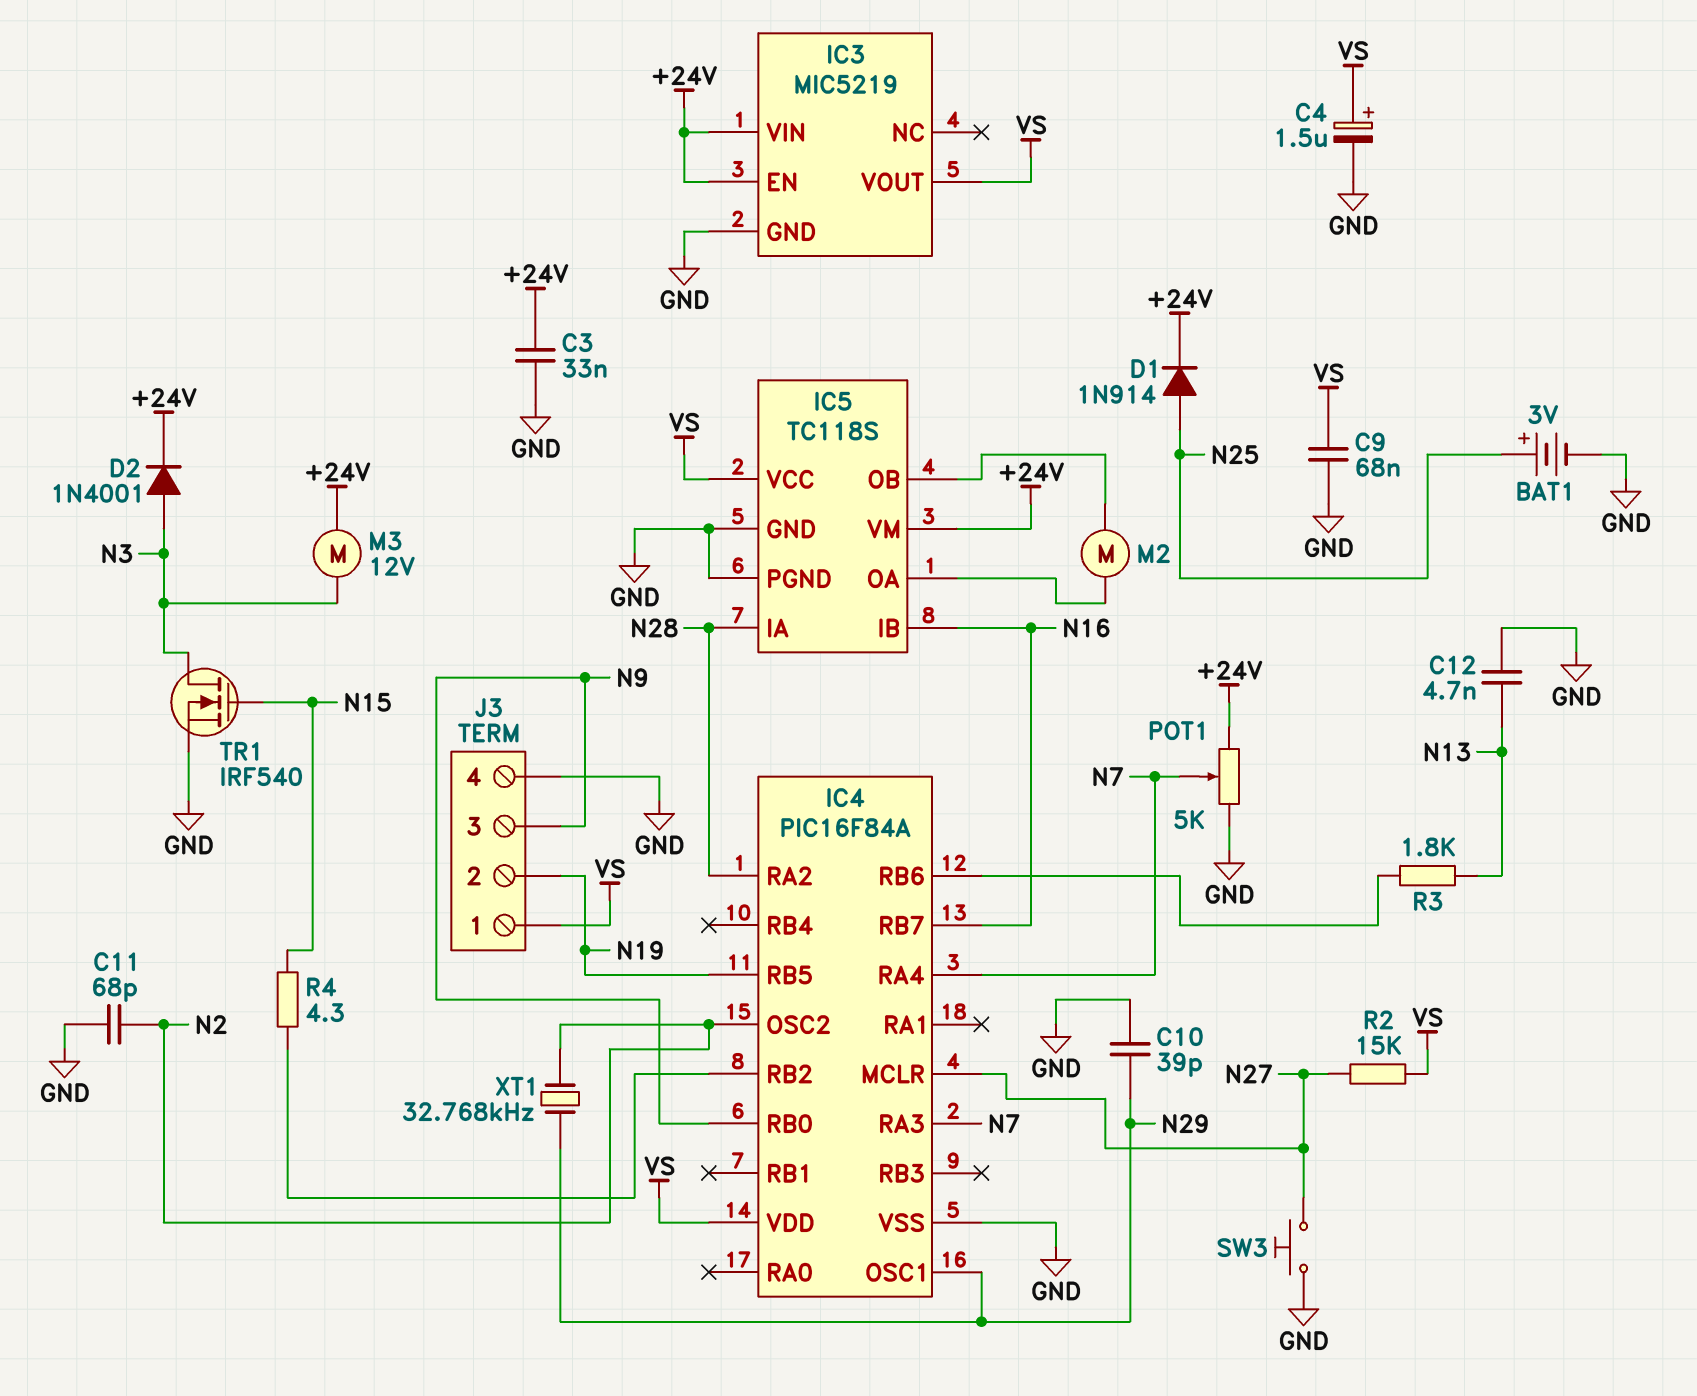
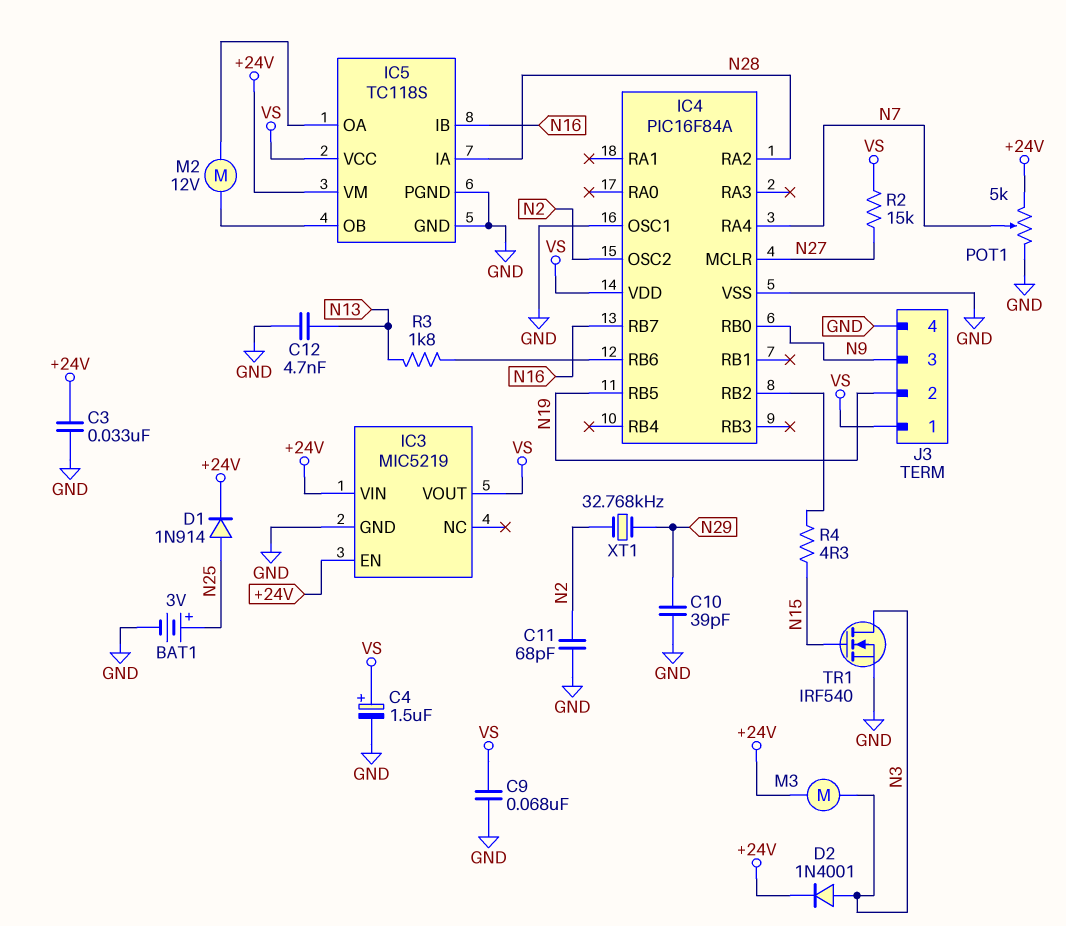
IC4 pin OSC1: N29 -> GND
IC4 pin RA3: N7 -> none
M2: motor (IC5/OA, IC5/OB) -> motor 12V (IC5/OA, IC5/OB)
M3: motor 12V (+24V, N3) -> motor (+24V, N3)
SW3: button (GND, N27) -> none

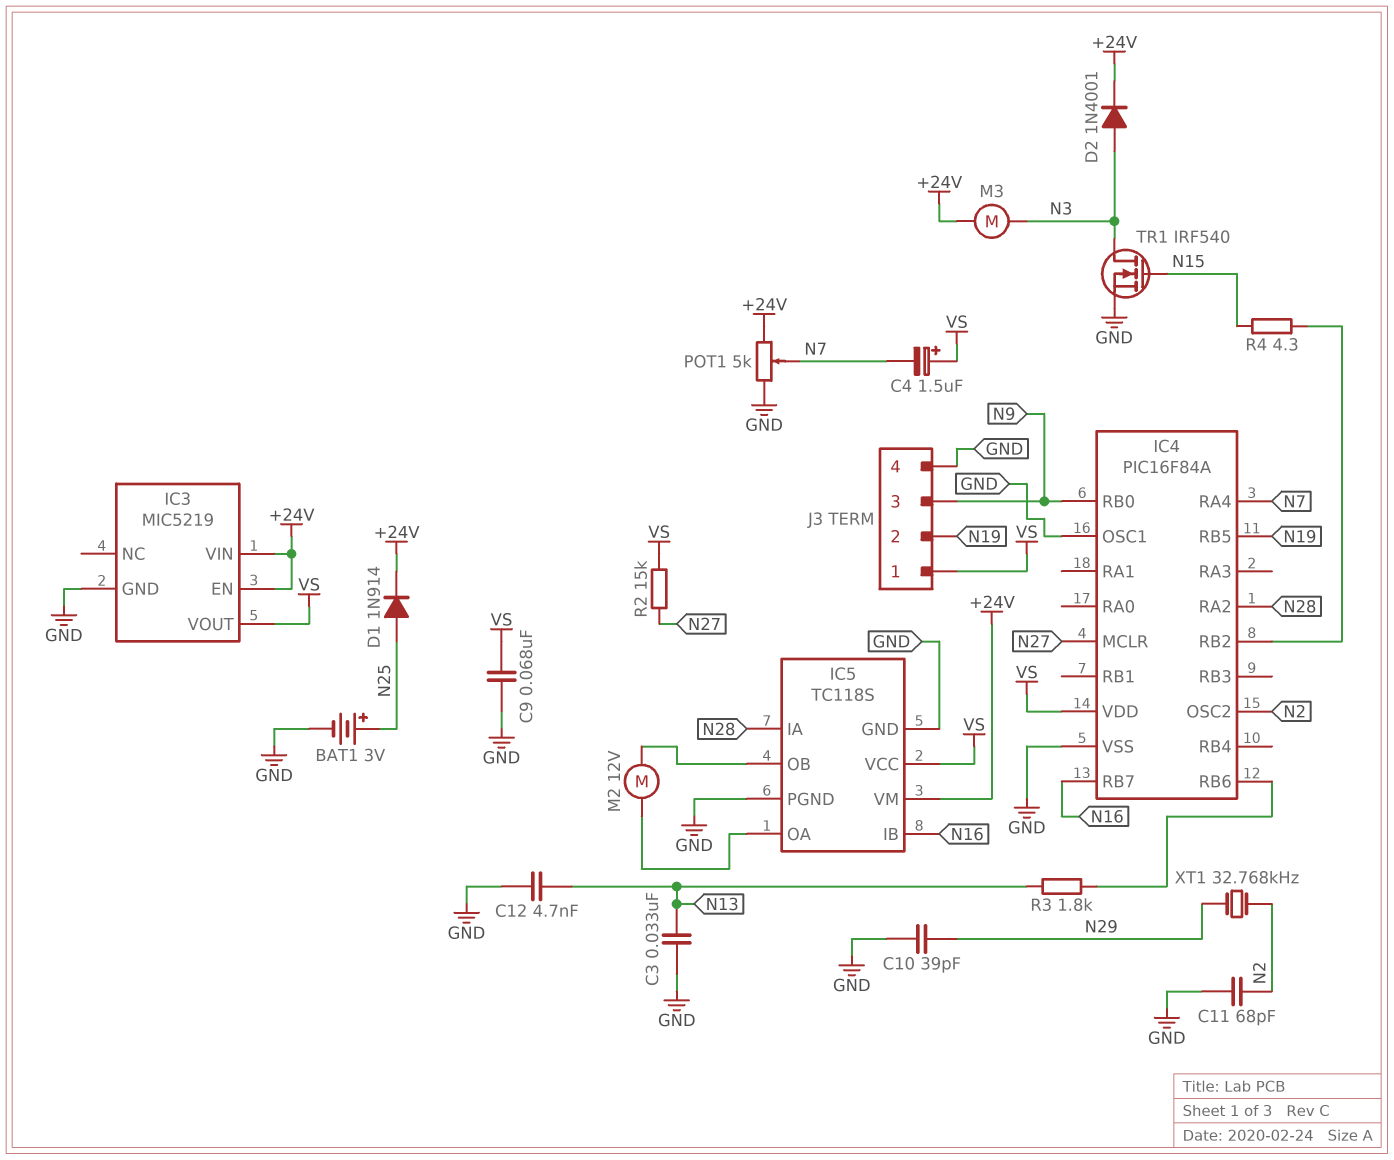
C3: 33nF (+24V, GND) -> 33nF (GND, N13)
C4: 1.5uF (plus VS, minus GND) -> 1.5uF (plus VS, minus N7)

